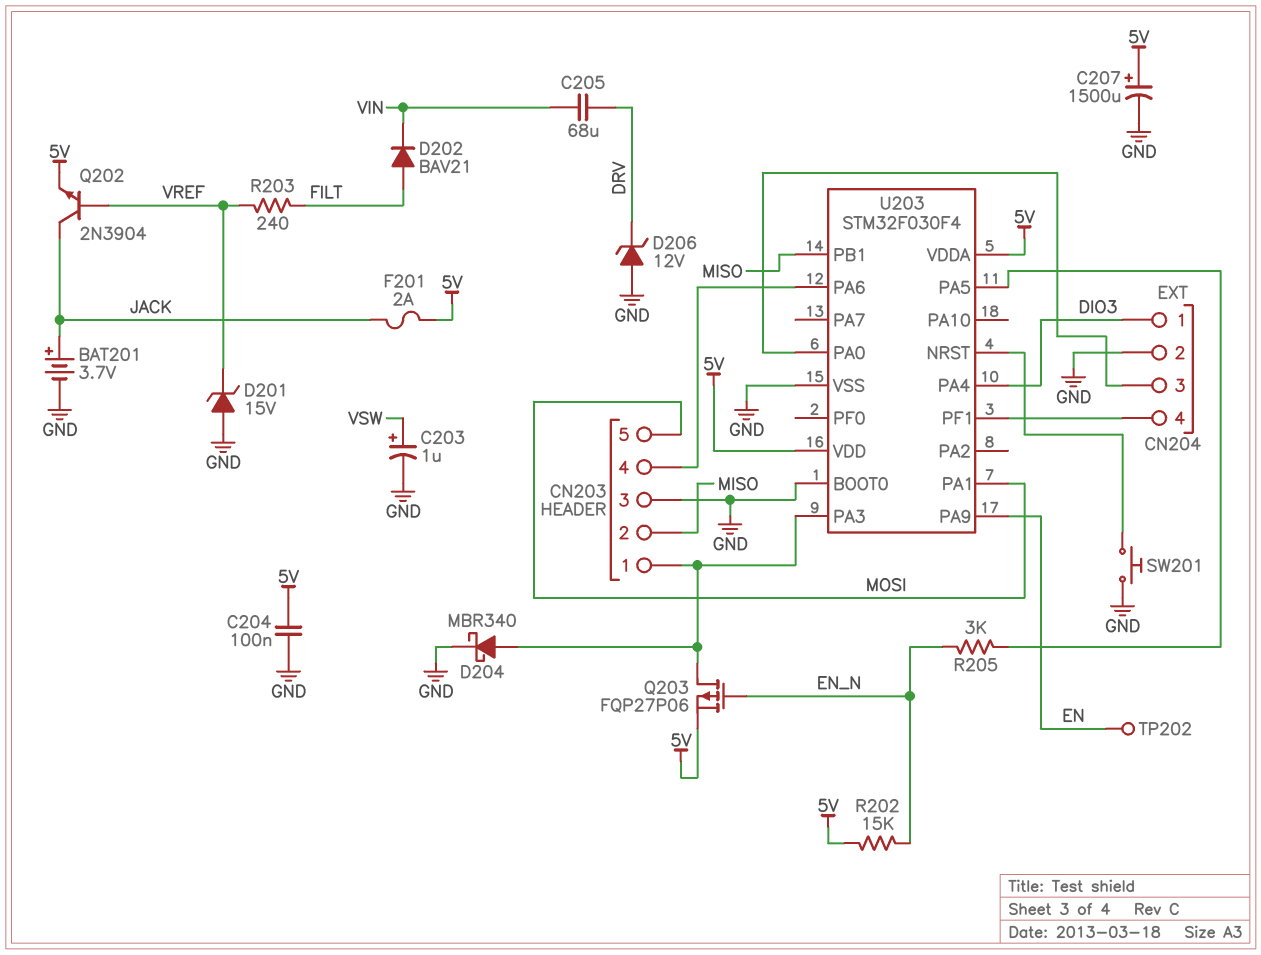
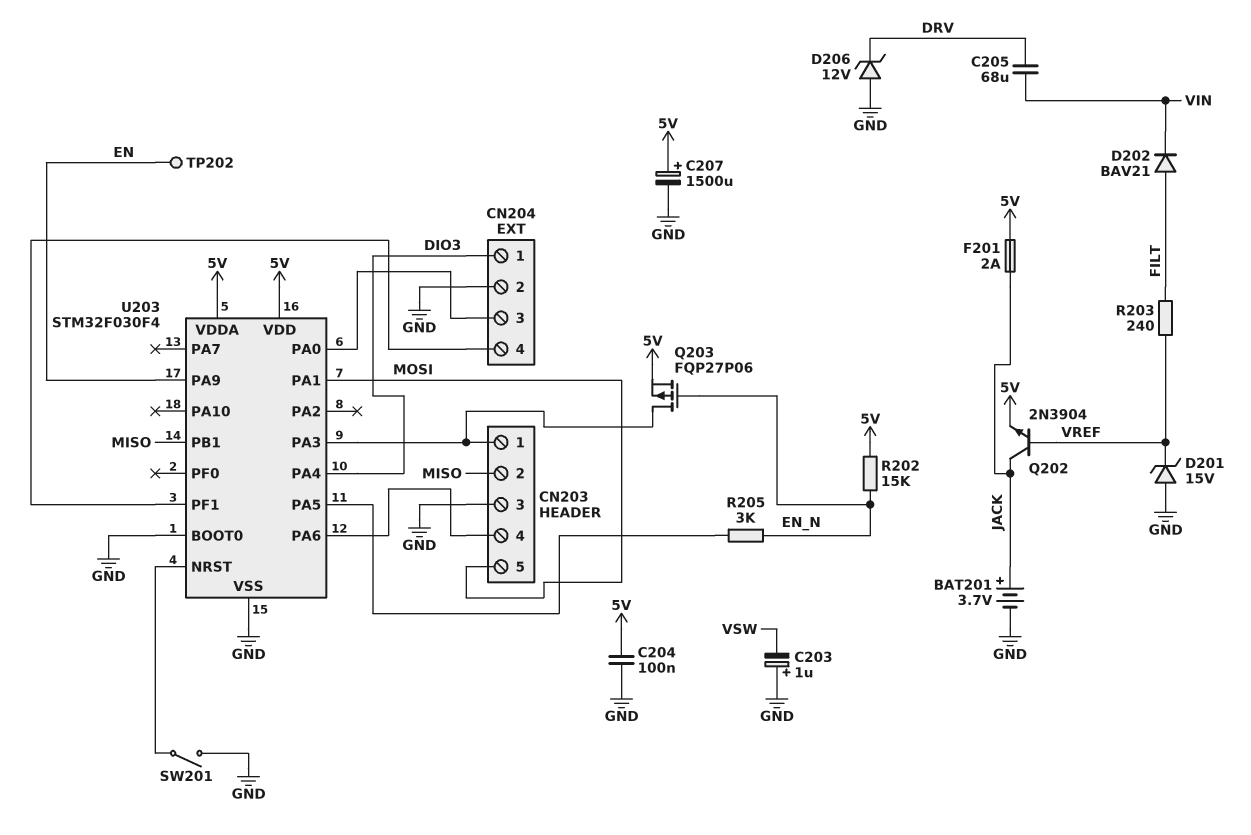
C203: 1uF (plus VSW, minus GND) -> 1uF (plus GND, minus VSW)
D204: schottky MBR340 (A CN203/1, K GND) -> none
SW201: button (GND, U203/NRST) -> switch (GND, U203/NRST)

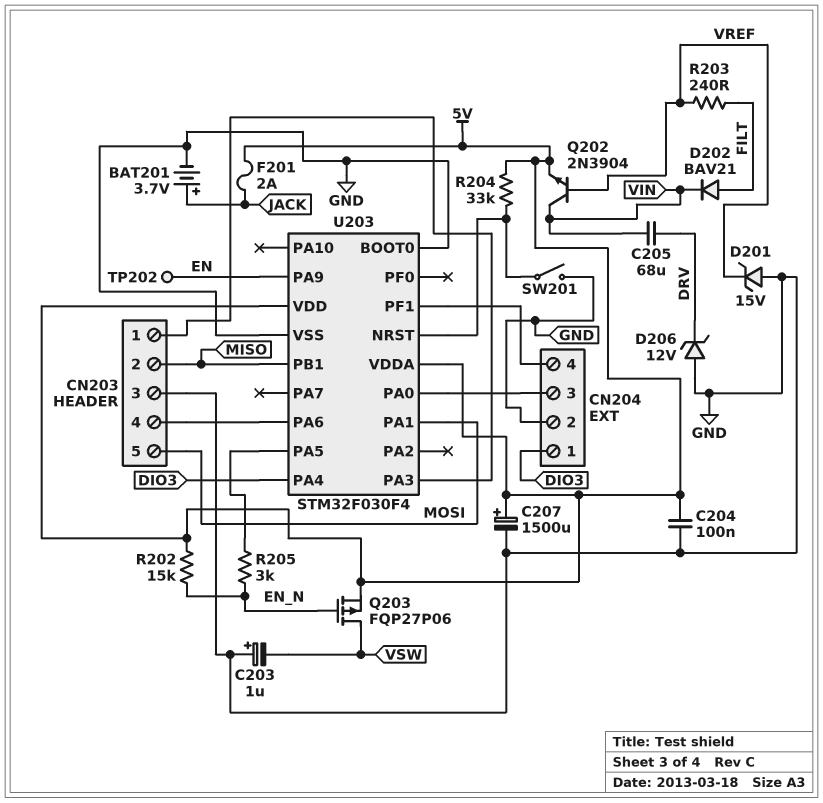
Q202: NPN 2N3904 (B VREF, C JACK, E 5V) -> NPN 2N3904 (B VREF, C VIN, E 5V)
Q203: PMOS FQP27P06 (G EN_N, D CN203/1, S 5V) -> PMOS FQP27P06 (G EN_N, D VSW, S 5V)
R204: none -> 33k (5V, U203/NRST)

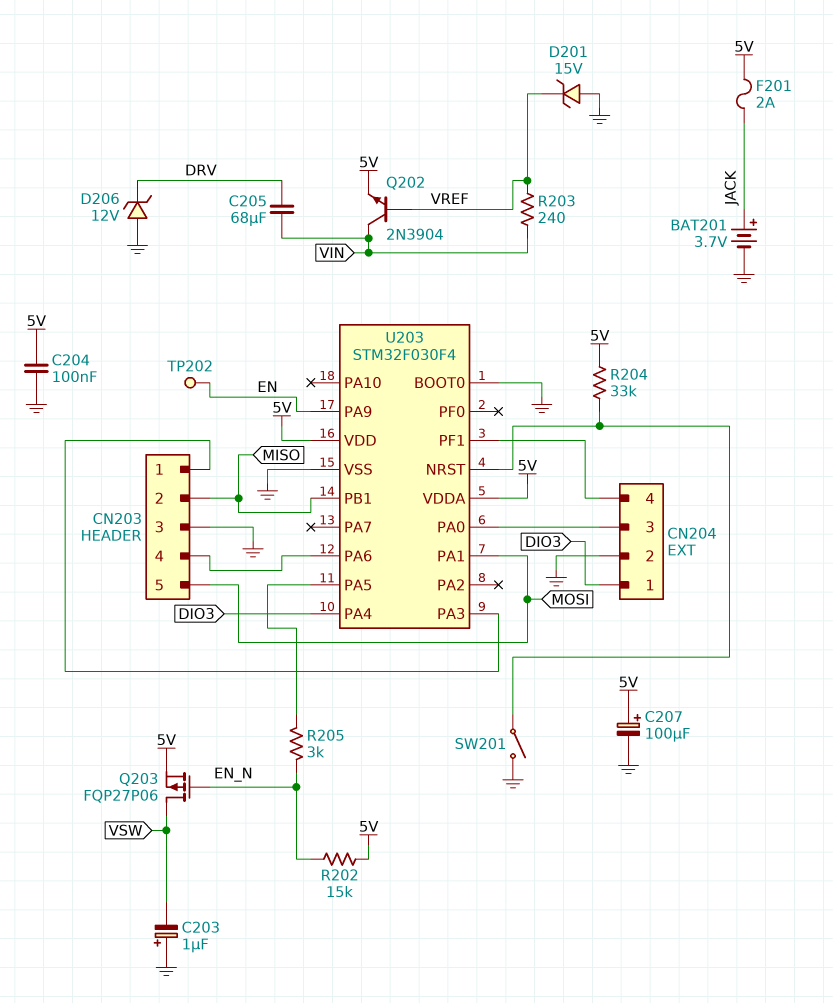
C207: 1500uF (plus 5V, minus GND) -> 100uF (plus 5V, minus GND)
D202: diode BAV21 (A FILT, K VIN) -> none
R203: 240 (FILT, VREF) -> 240 (VIN, VREF)

